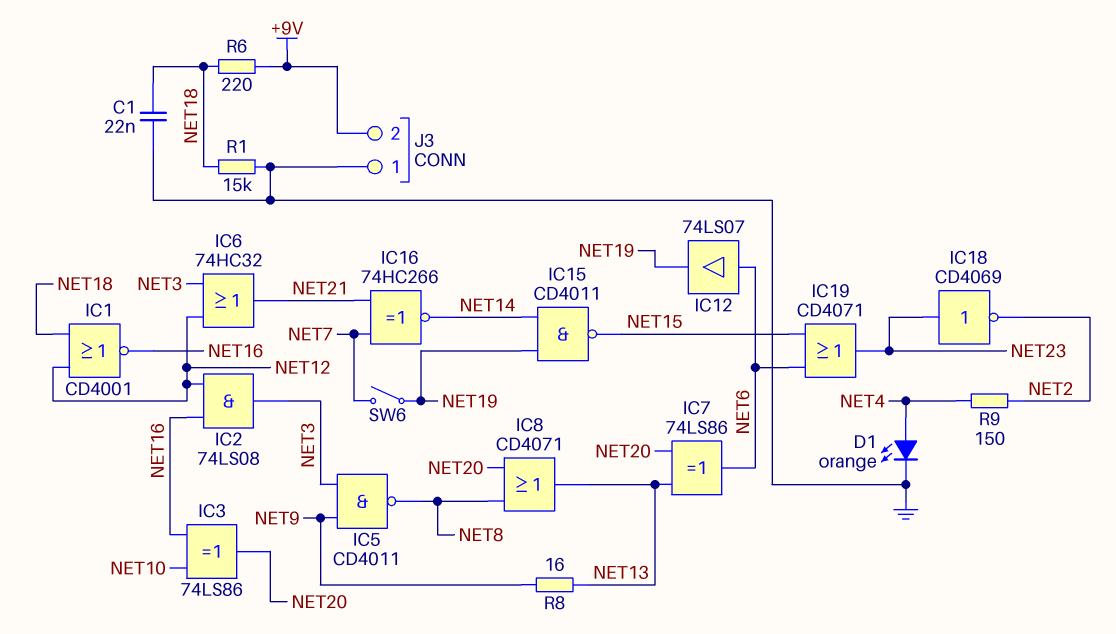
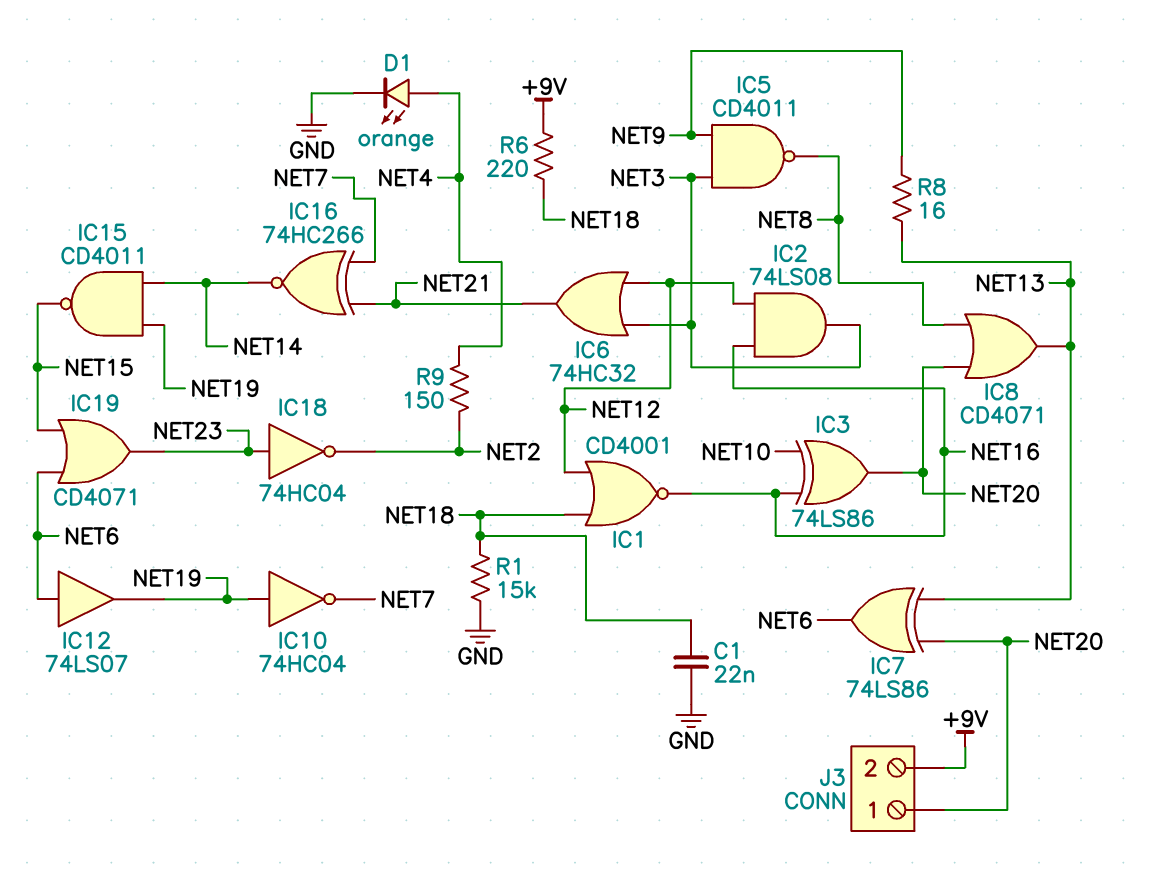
IC10: none -> NOT 74HC04 (in NET19, out NET7)
IC18: NOT CD4069 (in NET23, out NET2) -> NOT 74HC04 (in NET23, out NET2)
J3 pin 1: GND -> NET20
SW6: switch (NET7, NET19) -> none

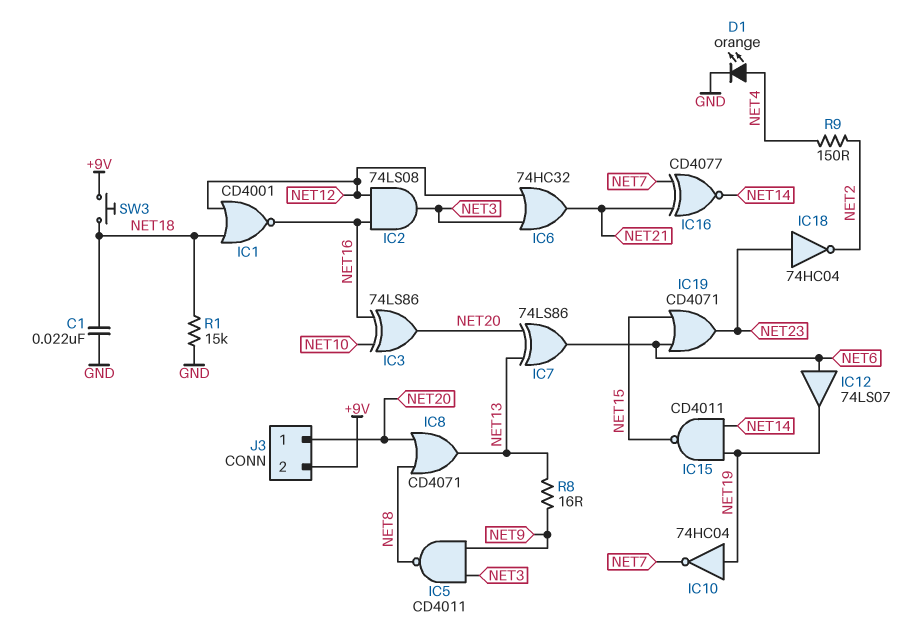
IC16: XNOR 74HC266 (in NET7, in NET21, out NET14) -> XNOR CD4077 (in NET7, in NET21, out NET14)
R6: 220 (+9V, NET18) -> none
SW3: none -> button (+9V, NET18)

